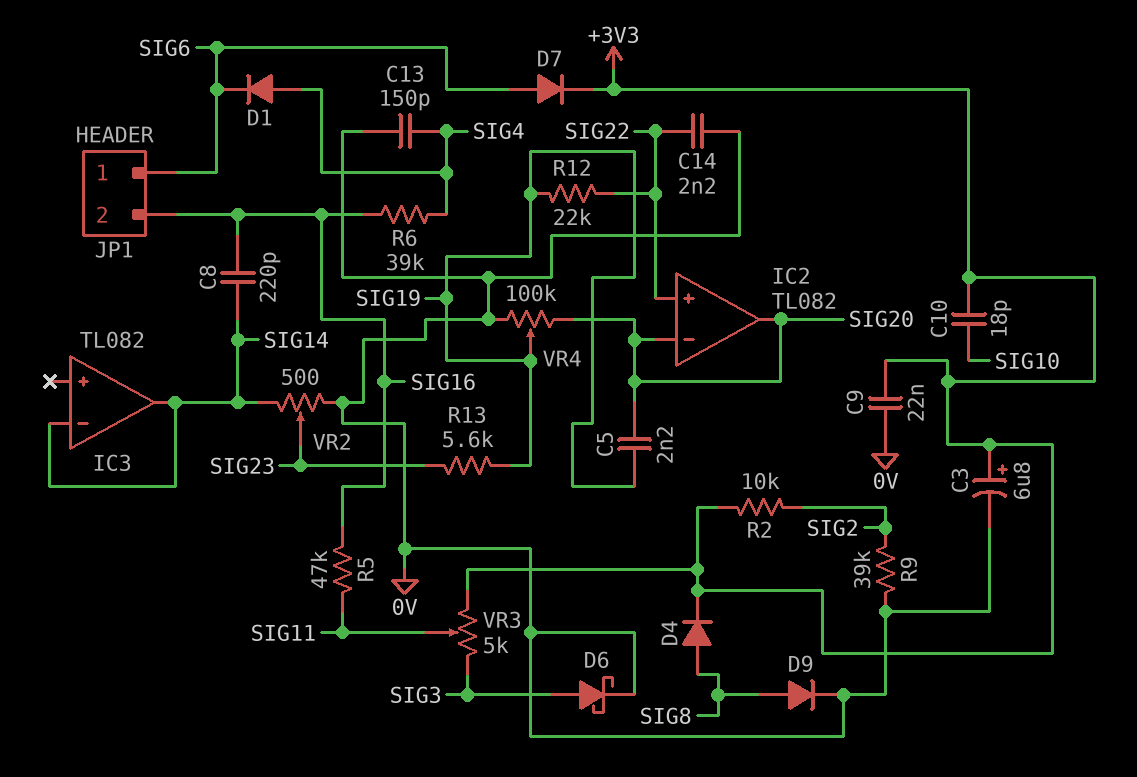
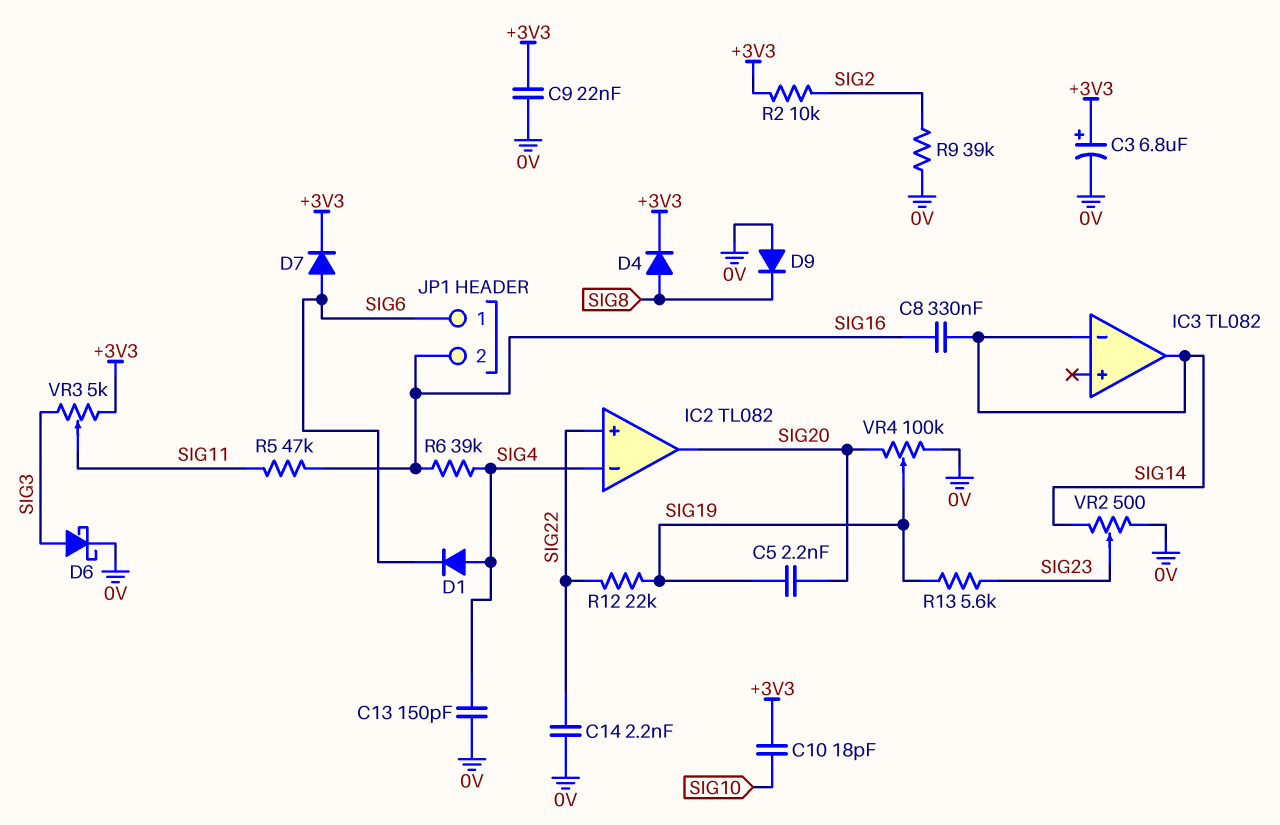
C8: 220pF (SIG14, SIG16) -> 330nF (SIG14, SIG16)
D9: diode (A SIG8, K 0V) -> diode (A 0V, K SIG8)
IC2 pin in-: SIG20 -> SIG4

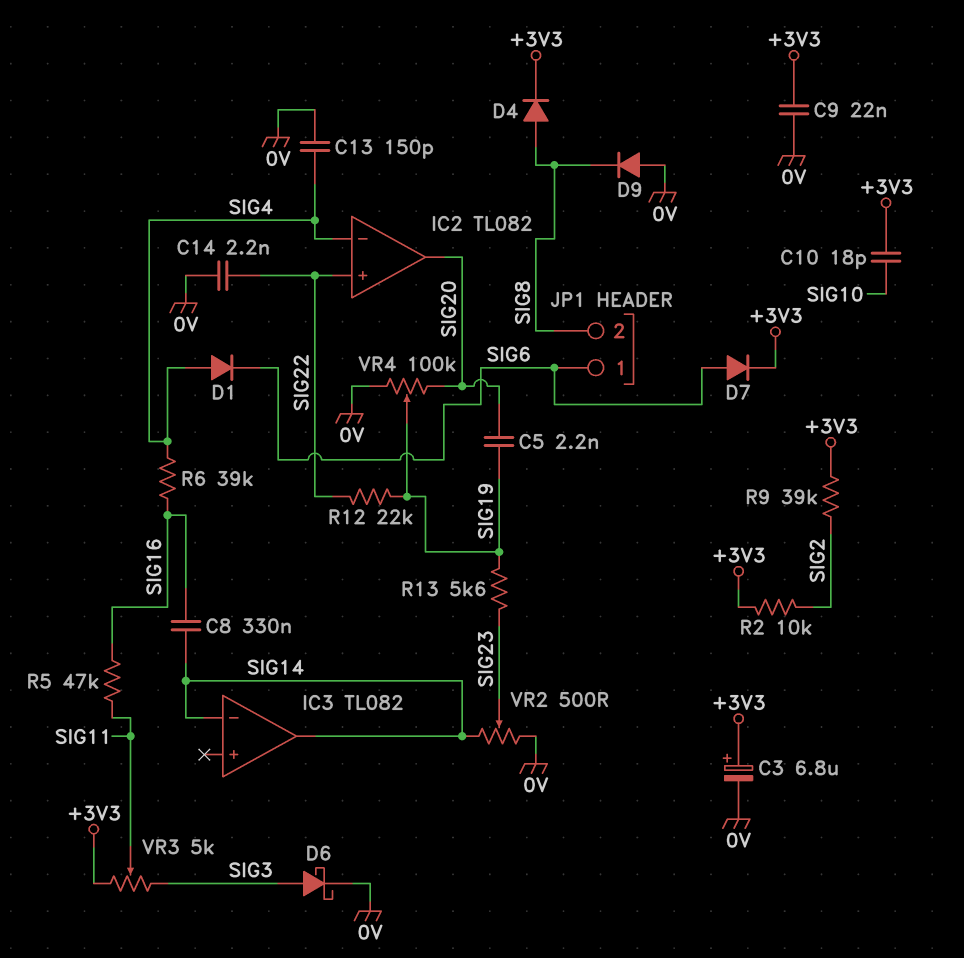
JP1 pin 2: SIG16 -> SIG8
R9: 39k (0V, SIG2) -> 39k (+3V3, SIG2)

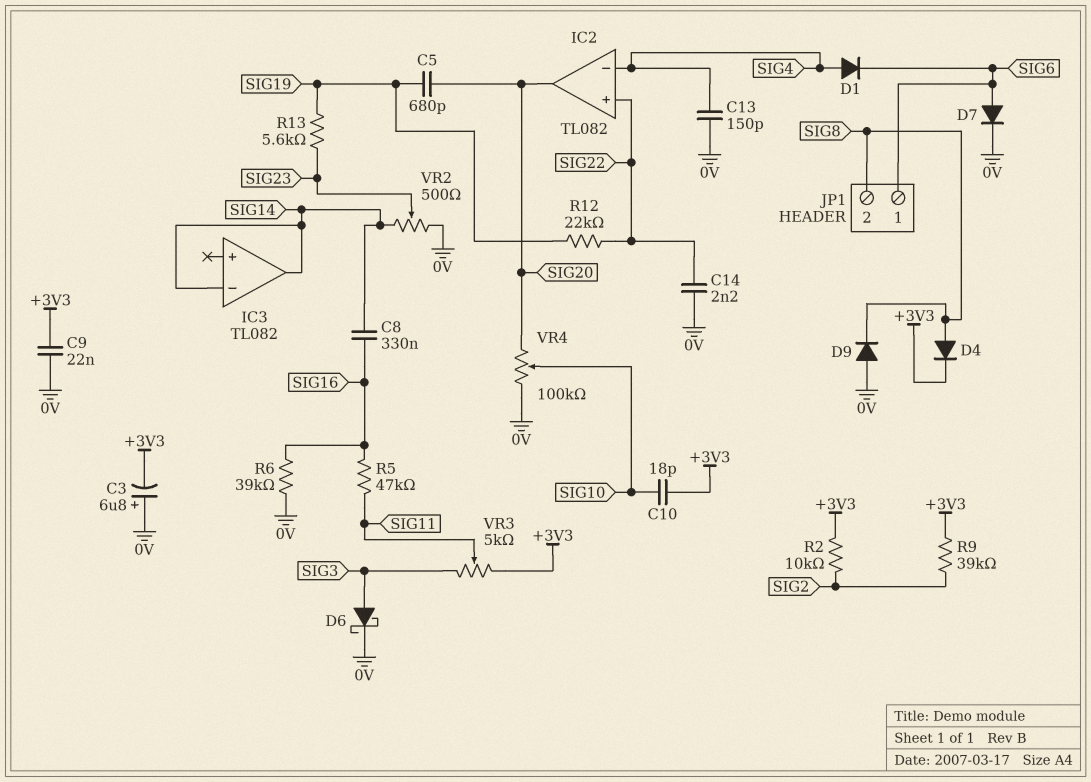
C3: 6.8uF (plus +3V3, minus 0V) -> 6.8uF (plus 0V, minus +3V3)
C5: 2.2nF (SIG19, SIG20) -> 680pF (SIG19, SIG20)
D7: diode (A SIG6, K +3V3) -> diode (A SIG6, K 0V)
R6: 39k (SIG4, SIG16) -> 39k (0V, SIG16)
VR4: 100k (0V, SIG20, wiper SIG19) -> 100k (0V, SIG20, wiper SIG10)

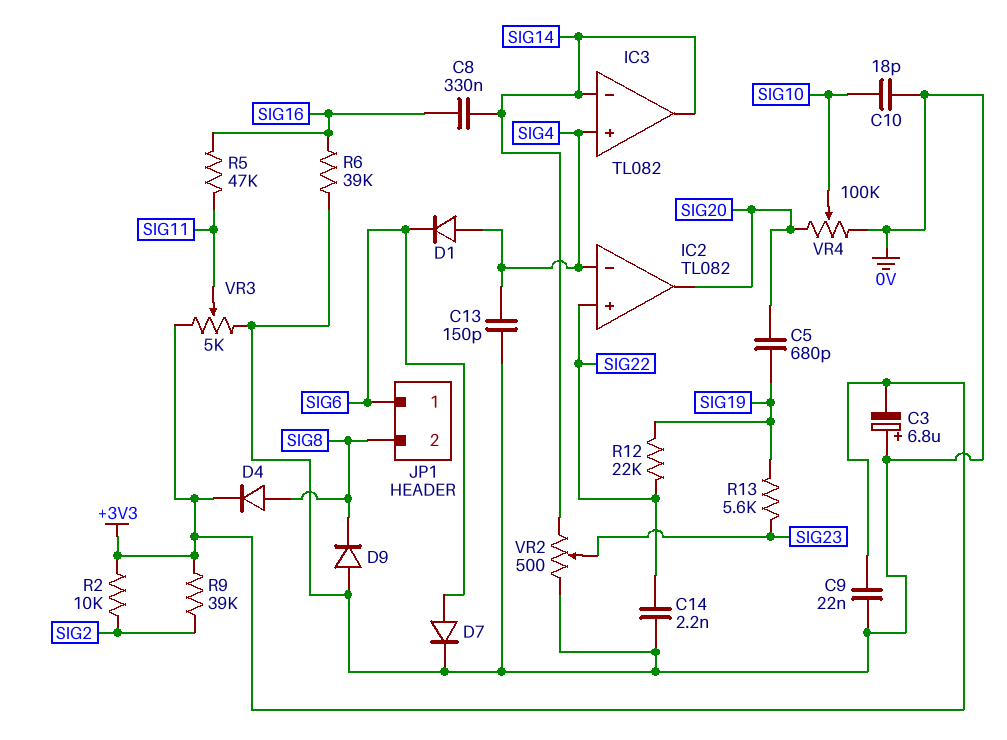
C10: 18pF (+3V3, SIG10) -> 18pF (0V, SIG10)
D6: schottky (A SIG3, K 0V) -> none
IC3 pin in+: none -> SIG4
VR3: 5k (+3V3, SIG3, wiper SIG11) -> 5k (+3V3, 0V, wiper SIG11)

